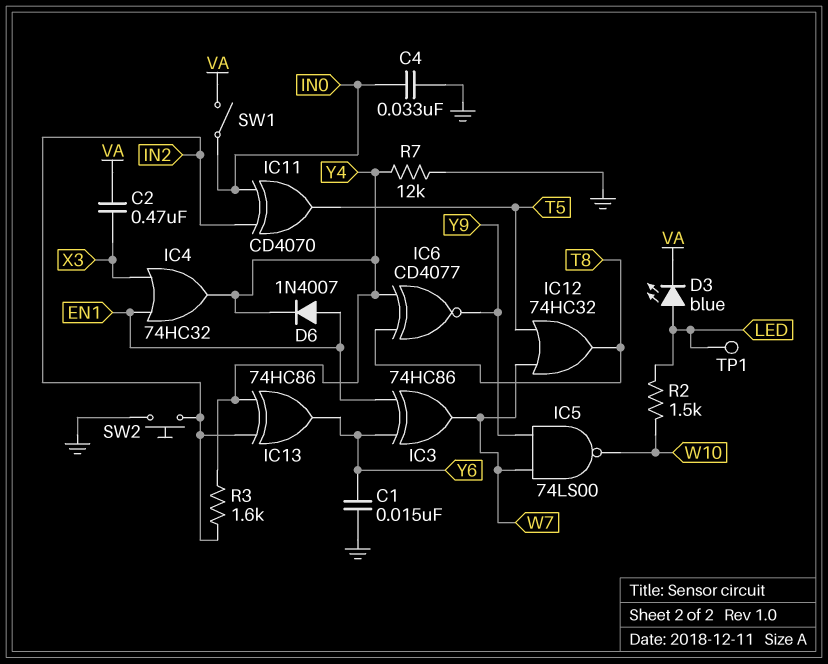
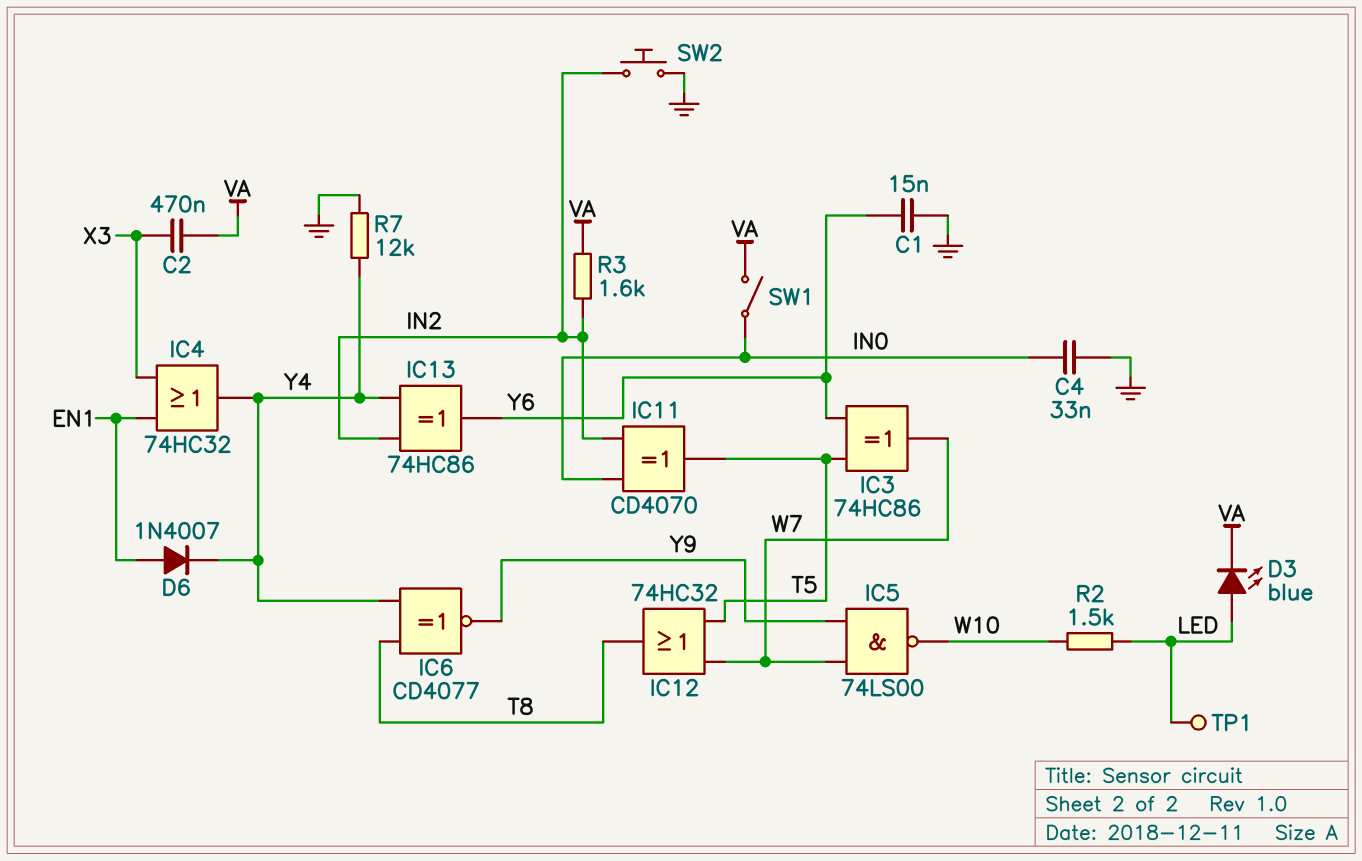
IC3: XOR 74HC86 (in EN1, in Y6, out W7) -> XOR 74HC86 (in T5, in Y6, out W7)
R3: 1.6k (IN2, Y4) -> 1.6k (IN2, VA)

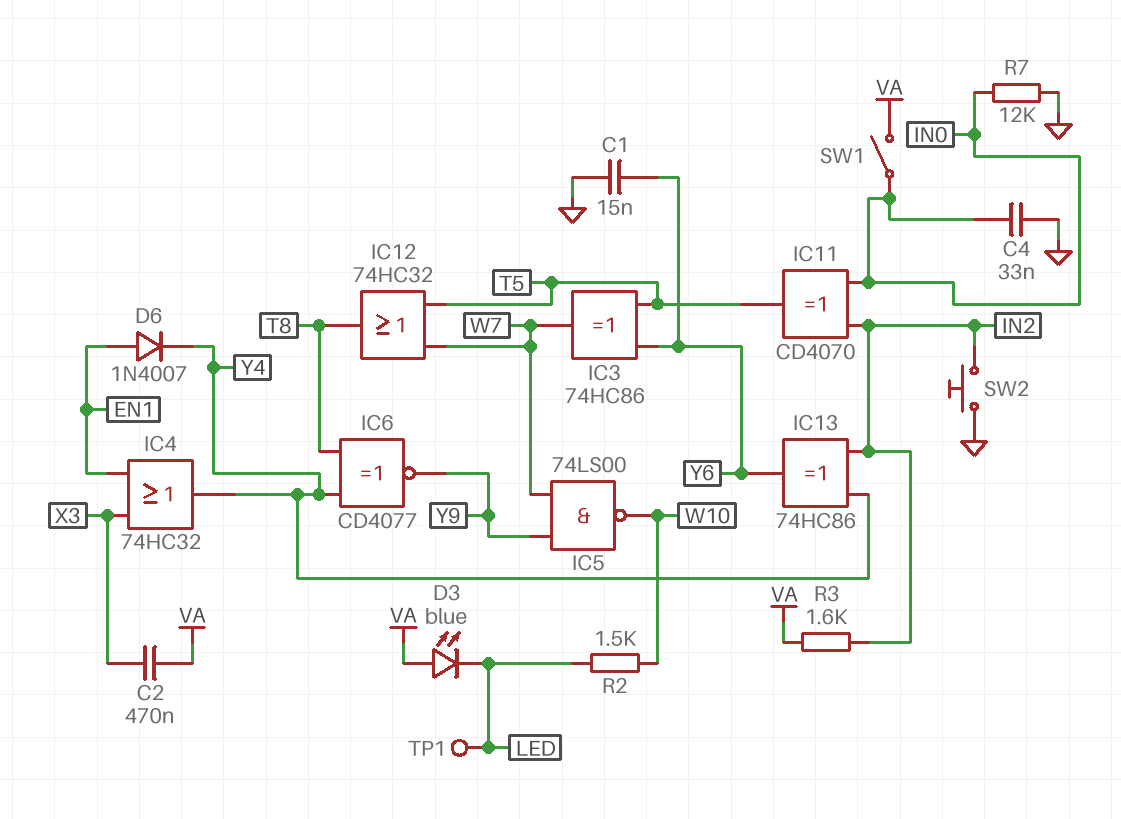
D3: LED blue (A LED, K VA) -> LED blue (A VA, K LED)
R7: 12k (GND, Y4) -> 12k (GND, IN0)

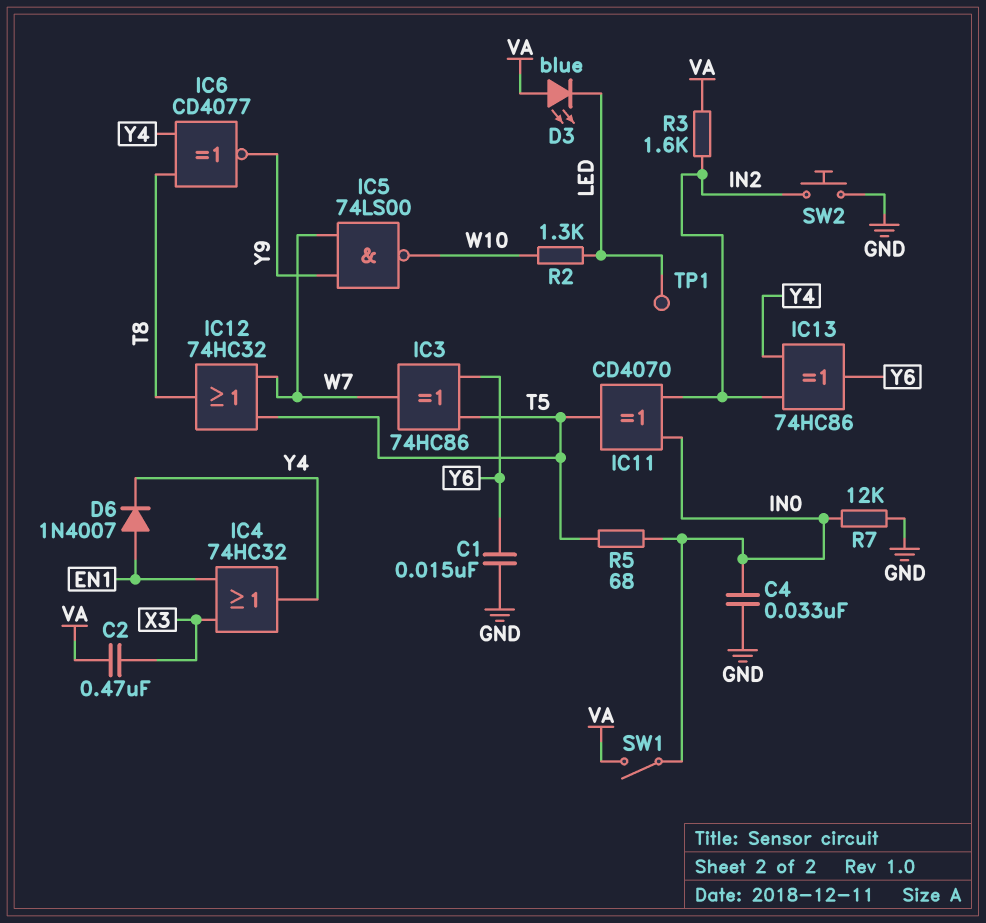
R2: 1.5k (LED, W10) -> 1.3k (LED, W10)
R5: none -> 68 (IN0, T5)

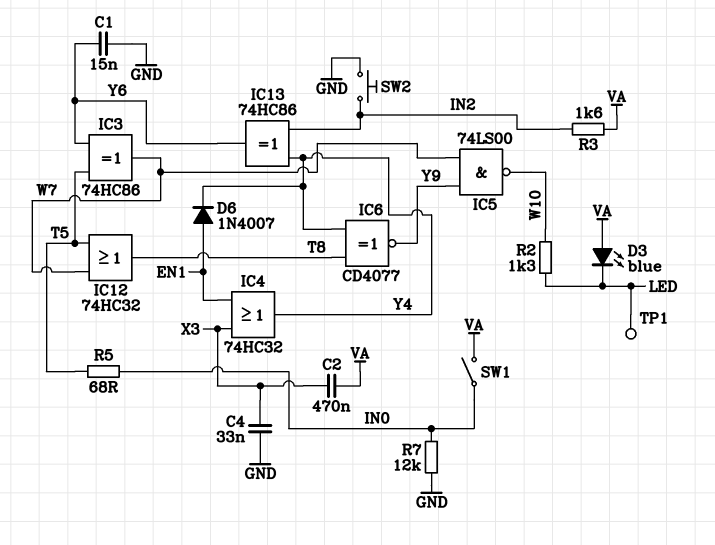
C4: 33nF (GND, IN0) -> 33nF (GND, X3)
IC11: XOR CD4070 (in IN0, in IN2, out T5) -> none

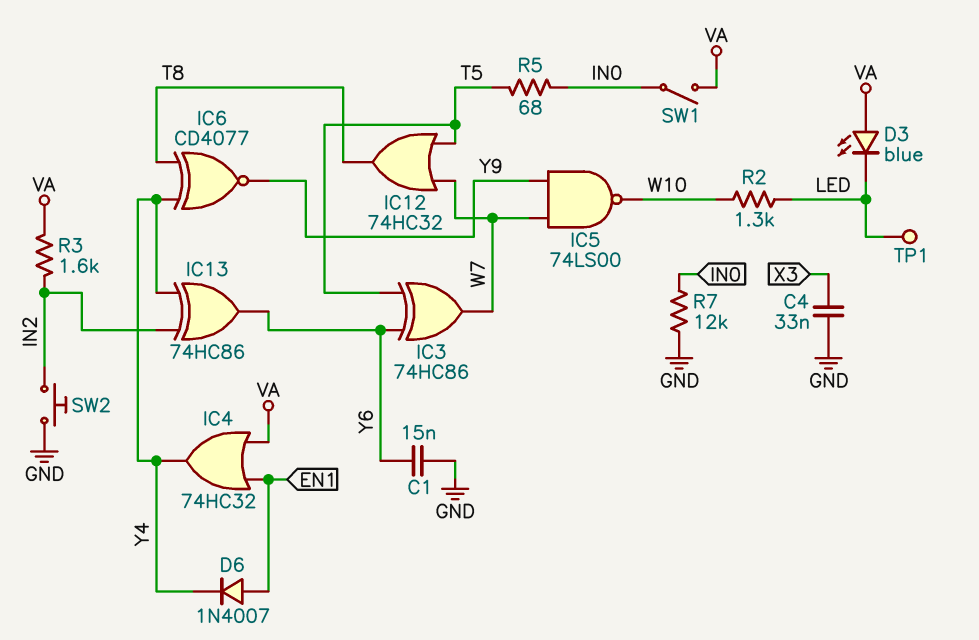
C2: 470nF (VA, X3) -> none
IC4: OR 74HC32 (in EN1, in X3, out Y4) -> OR 74HC32 (in EN1, in VA, out Y4)

